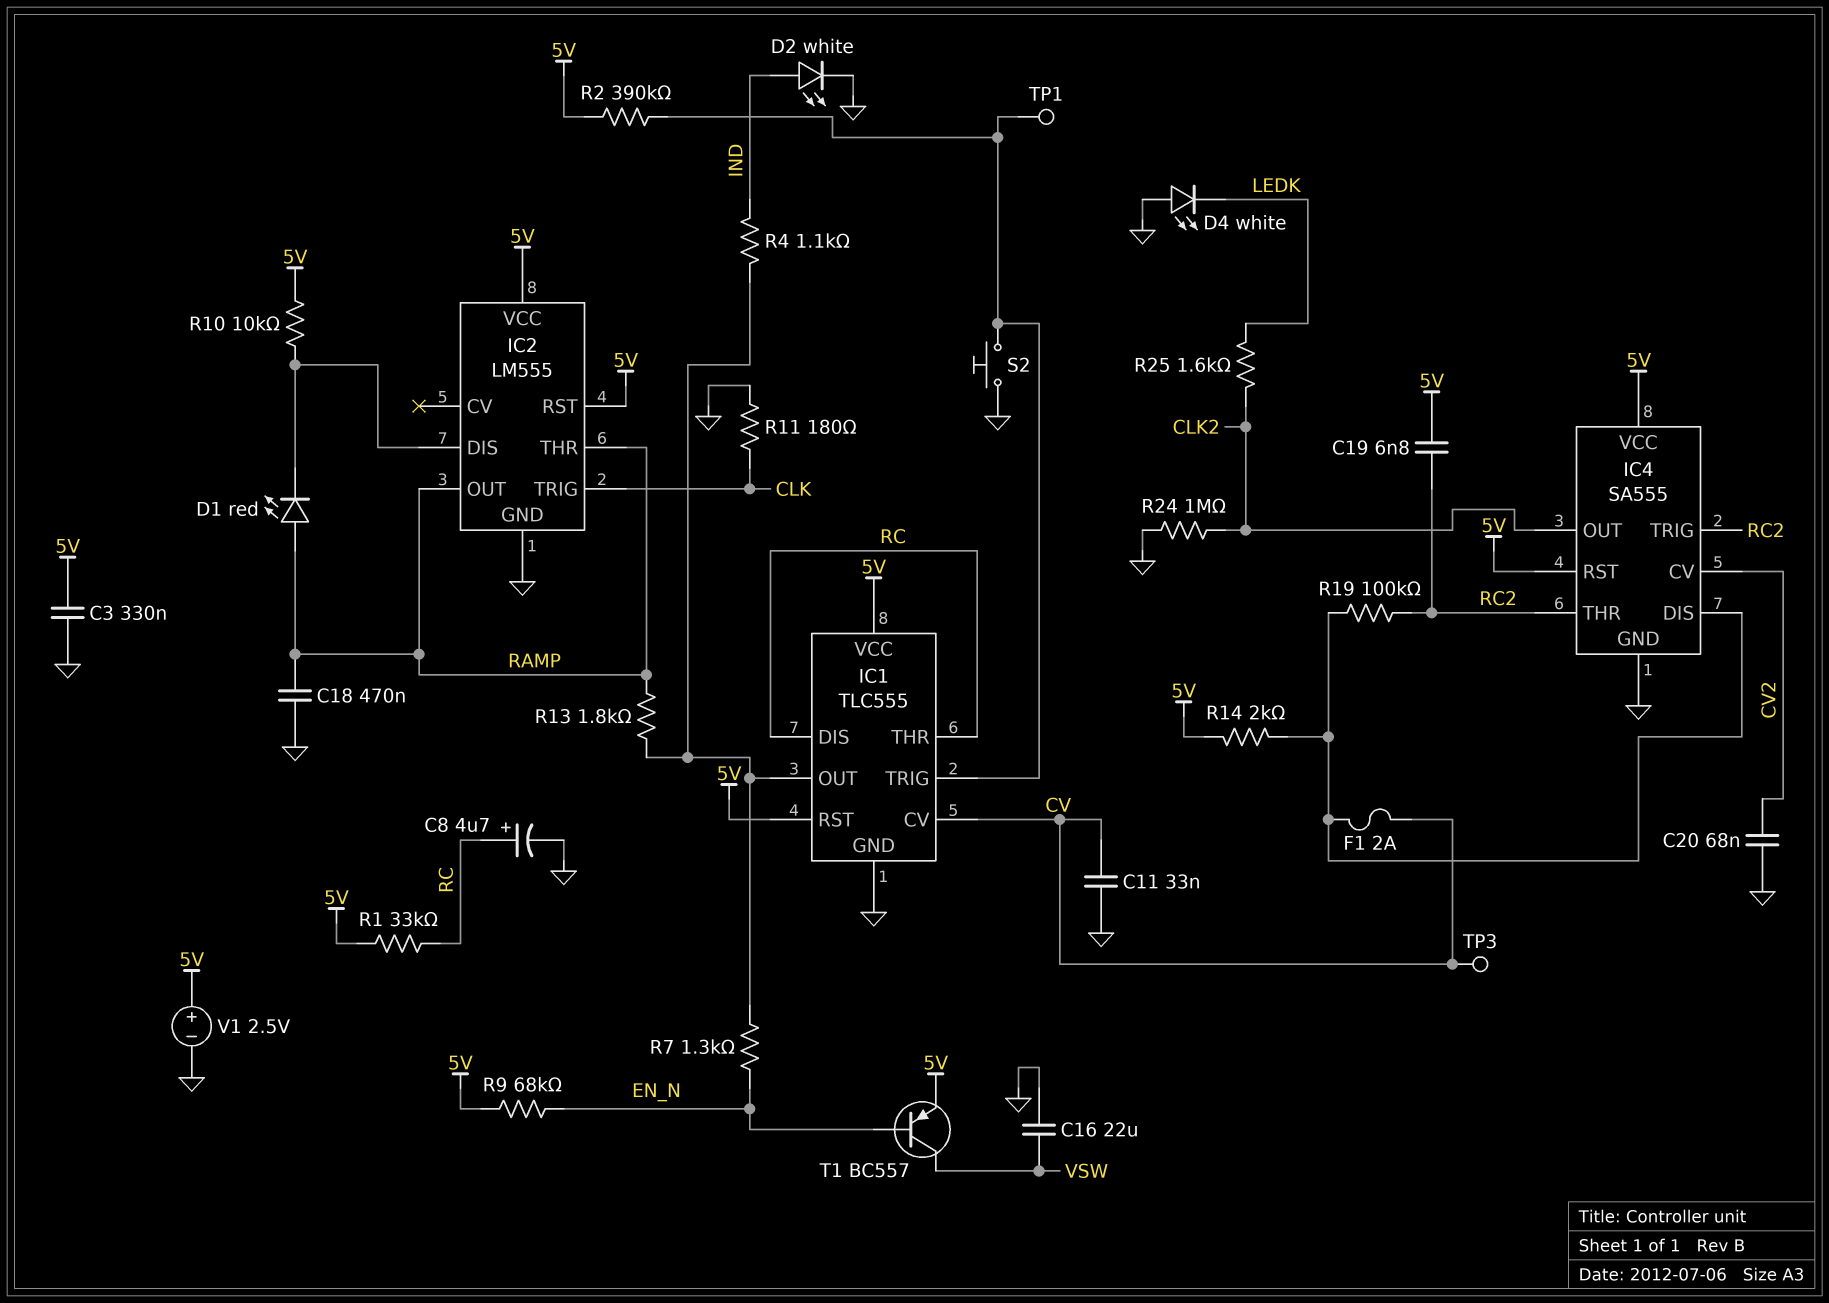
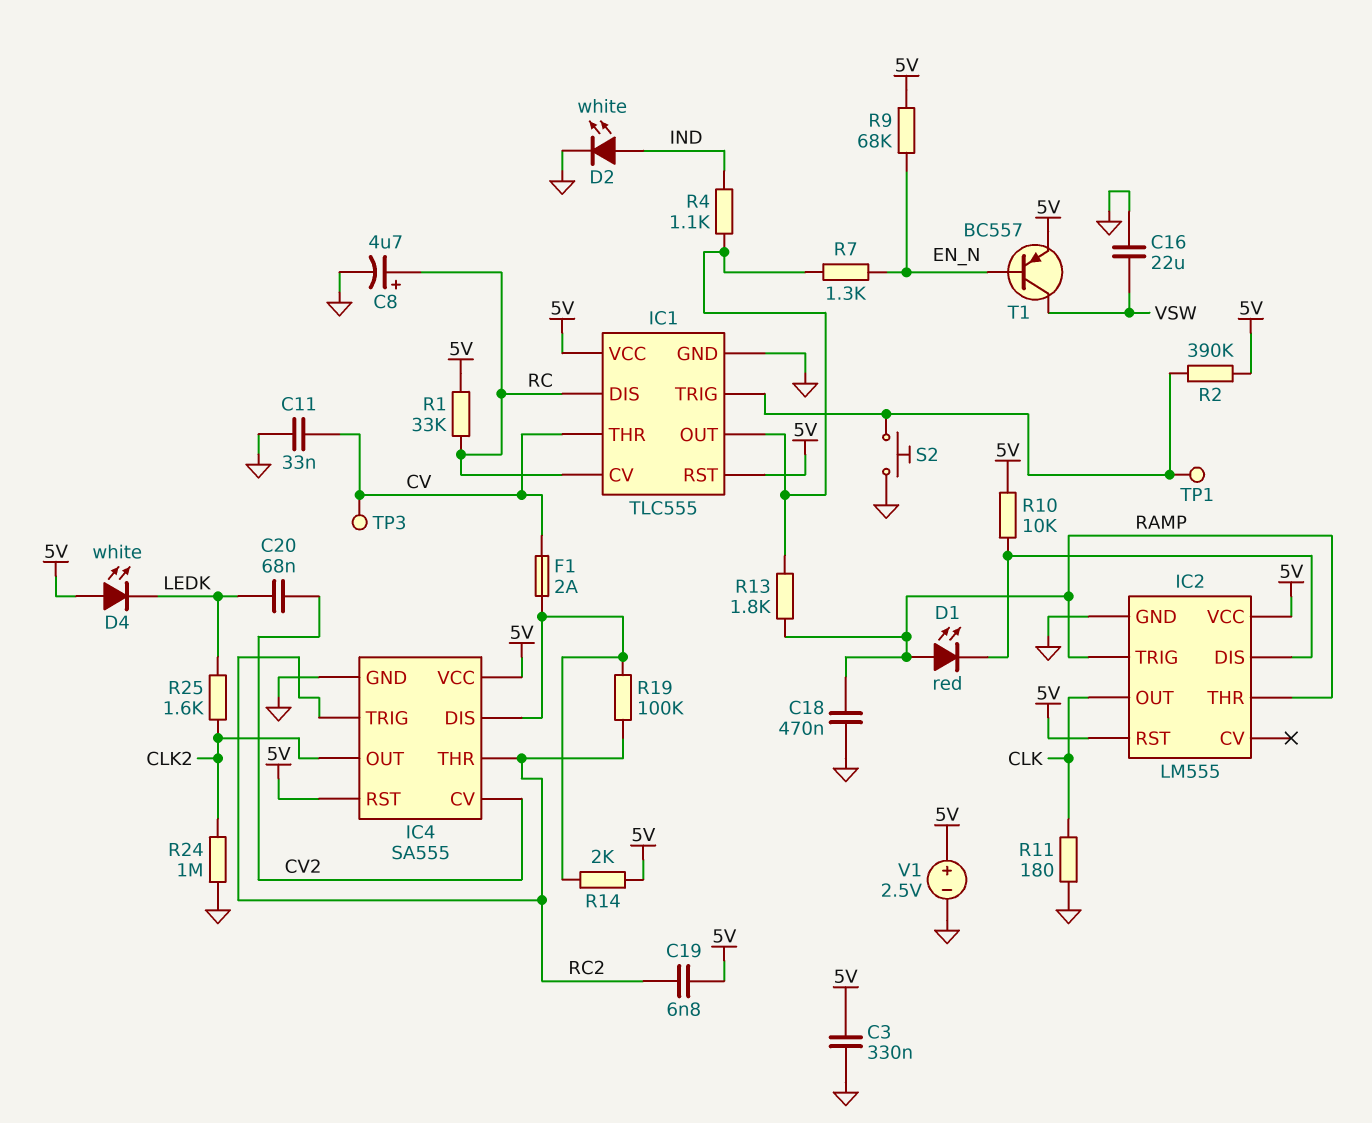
C20: 68nF (CV2, GND) -> 68nF (CV2, LEDK)
D4: LED white (A GND, K LEDK) -> LED white (A 5V, K LEDK)
IC1 pin CV: CV -> RC
IC1 pin THR: RC -> CV
IC2 pin OUT: RAMP -> CLK
IC2 pin TRIG: CLK -> RAMP

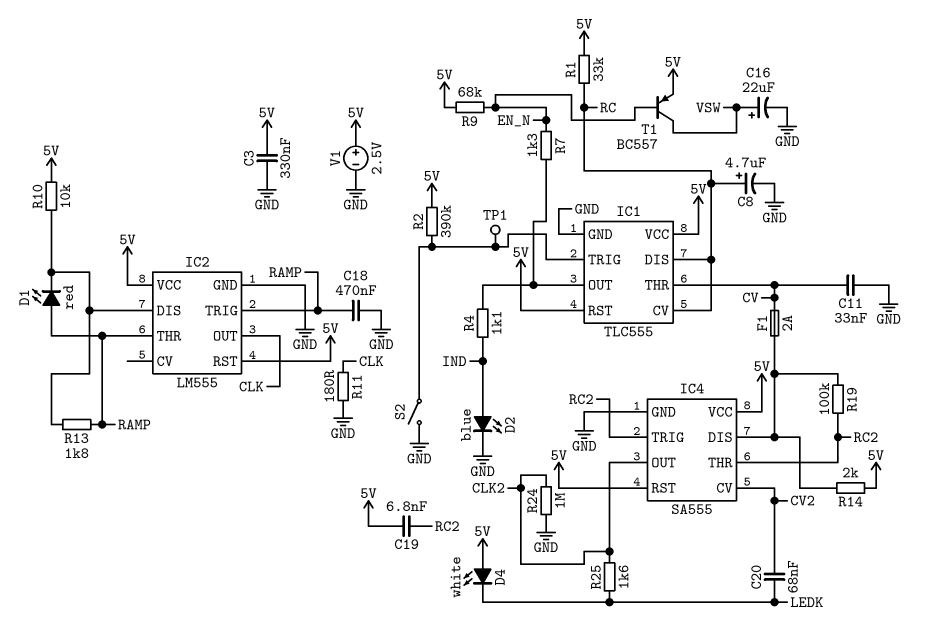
C16: 22uF (GND, VSW) -> 22uF (plus VSW, minus GND)
D2: LED white (A IND, K GND) -> LED blue (A IND, K GND)
R13: 1.8k (IC1/OUT, RAMP) -> 1.8k (IC2/DIS, RAMP)
S2: button (GND, IC1/TRIG) -> switch (GND, IC1/TRIG)
TP3: test point (CV) -> none

